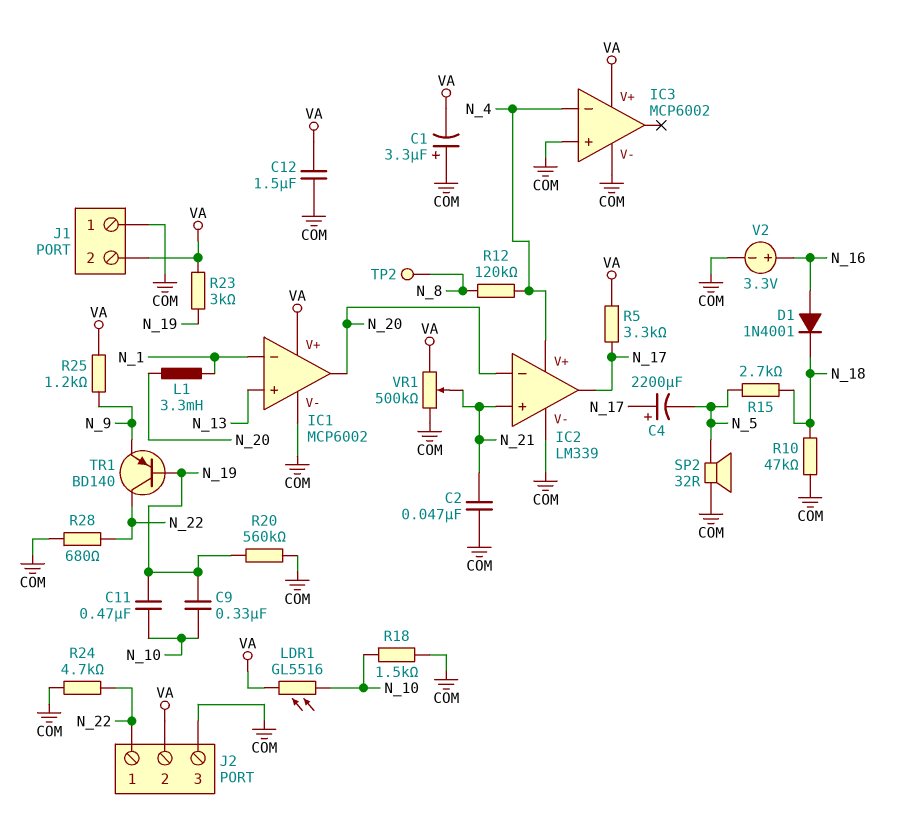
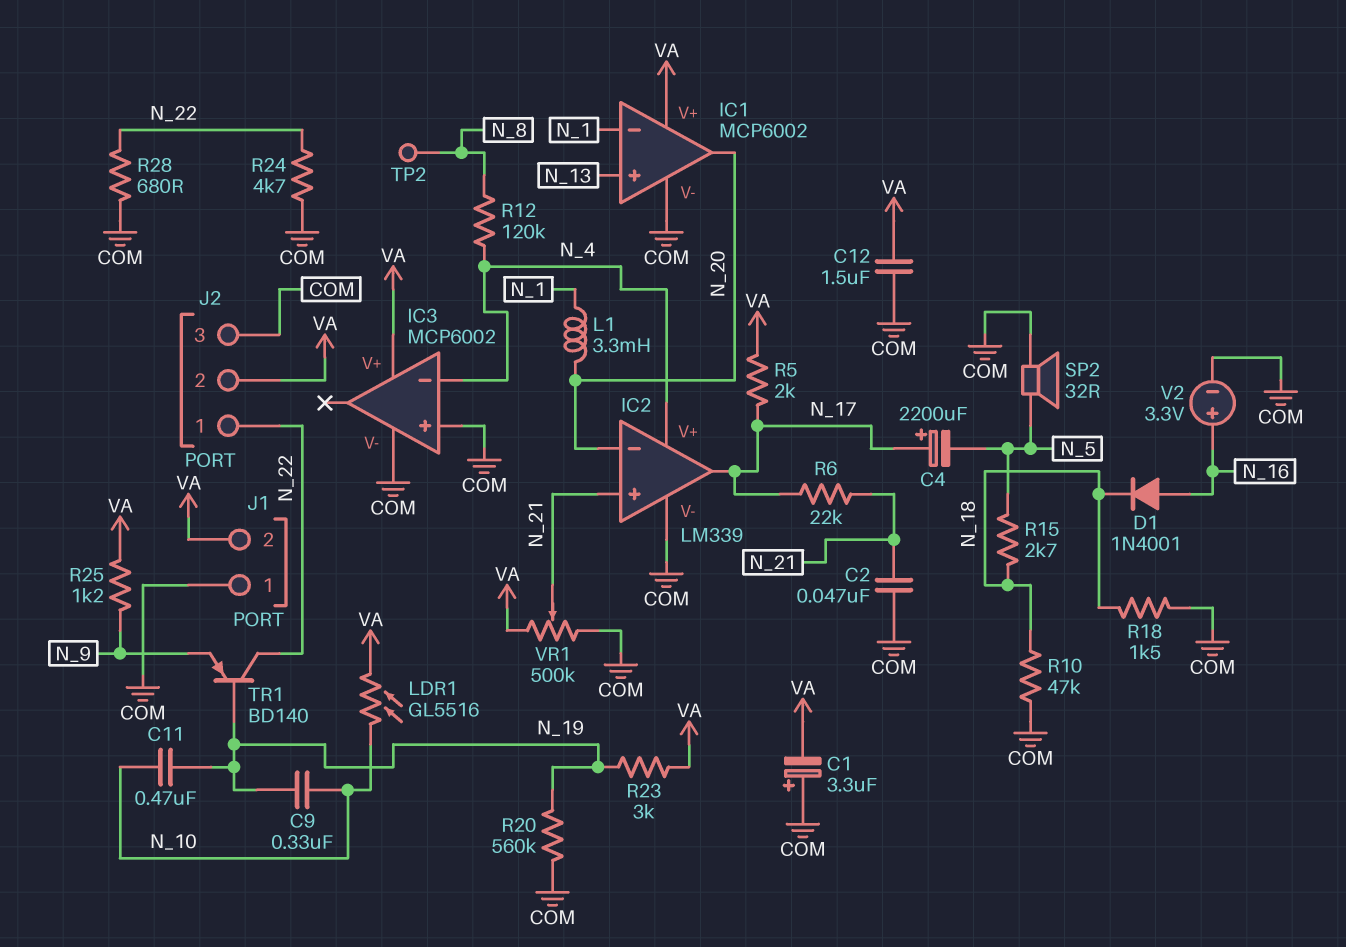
R5: 3.3k (N_17, VA) -> 2k (N_17, VA)
R6: none -> 22k (N_17, N_21)
R18: 1.5k (COM, N_10) -> 1.5k (COM, N_18)

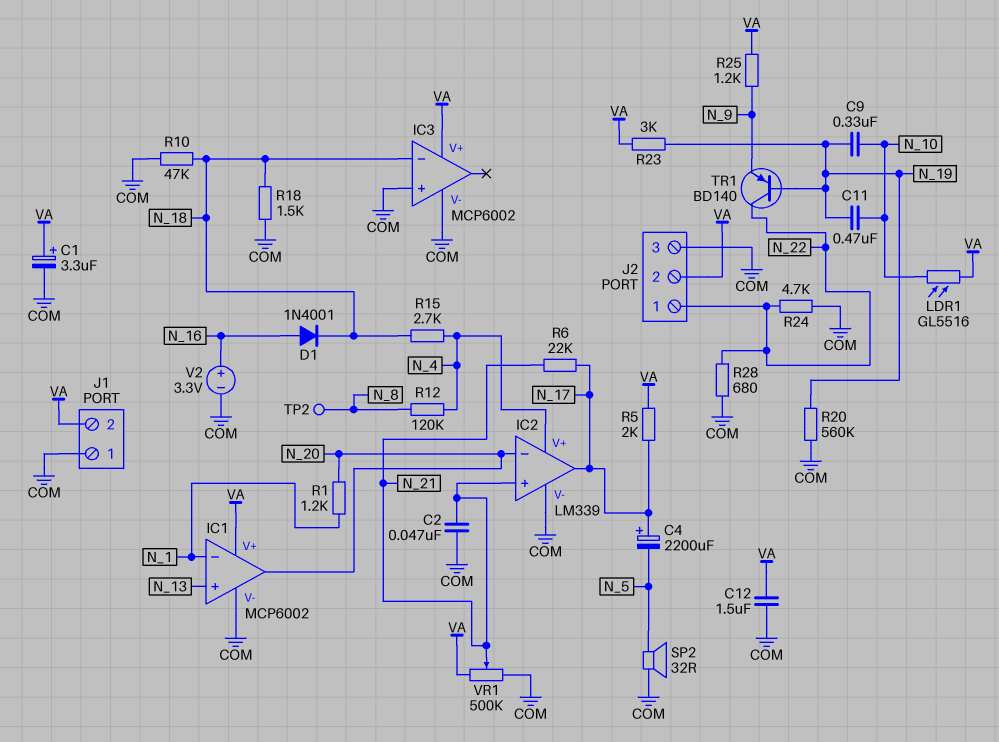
C1: 3.3uF (plus COM, minus VA) -> 3.3uF (plus VA, minus COM)
IC3 pin in-: N_4 -> N_18
L1: 3.3mH (N_1, N_20) -> none
R1: none -> 1.2k (N_1, N_20)
R15: 2.7k (N_5, N_18) -> 2.7k (N_4, N_18)

